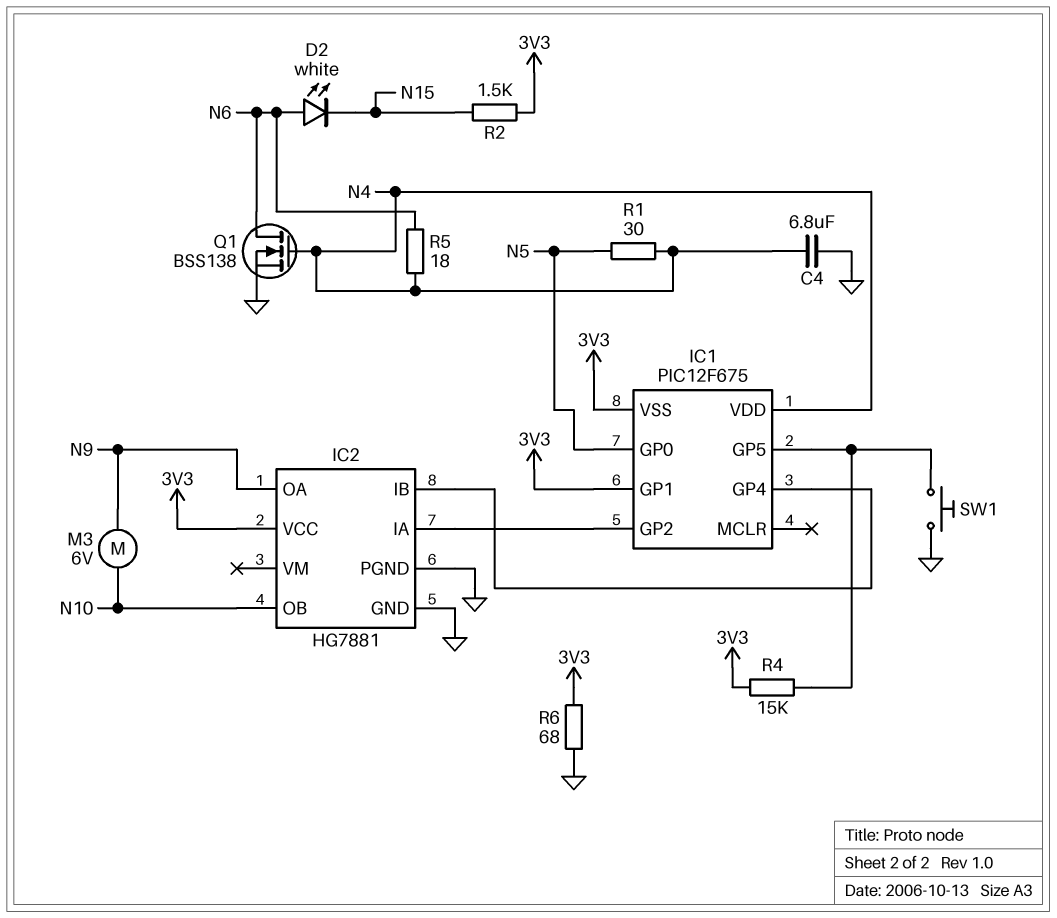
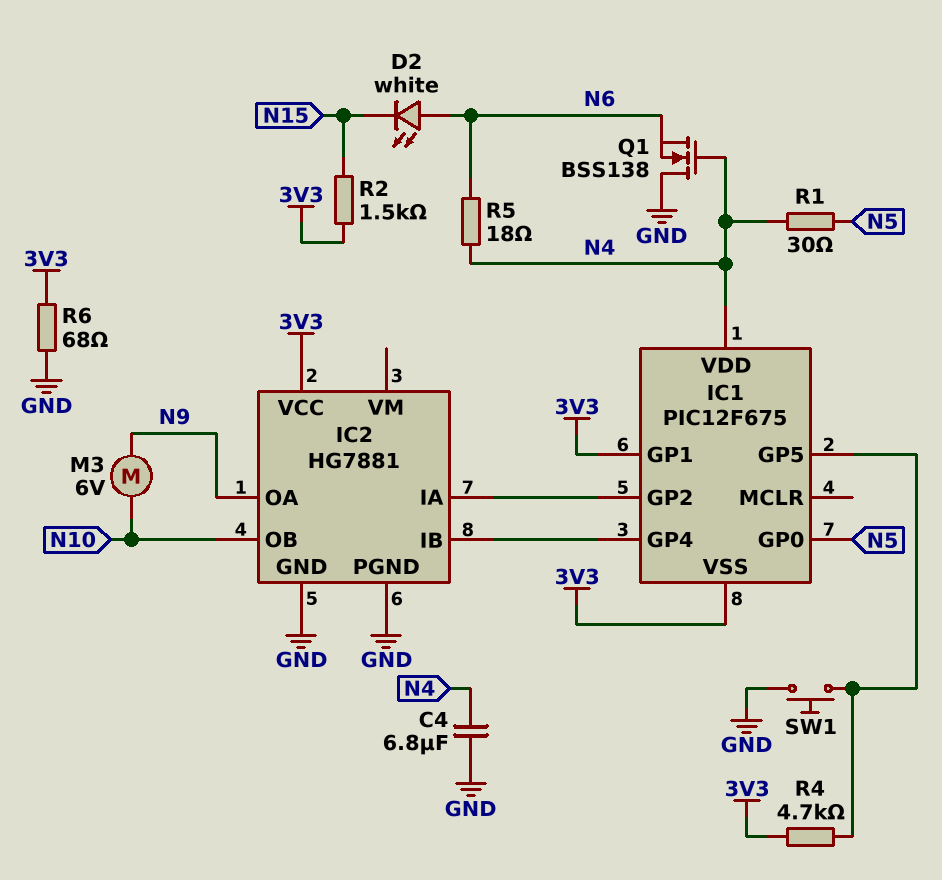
Q1: NMOS BSS138 (G N4, D N6, S GND) -> NMOS BSS138 (G N4, D GND, S N6)
R4: 15k (3V3, IC1/GP5) -> 4.7k (3V3, IC1/GP5)

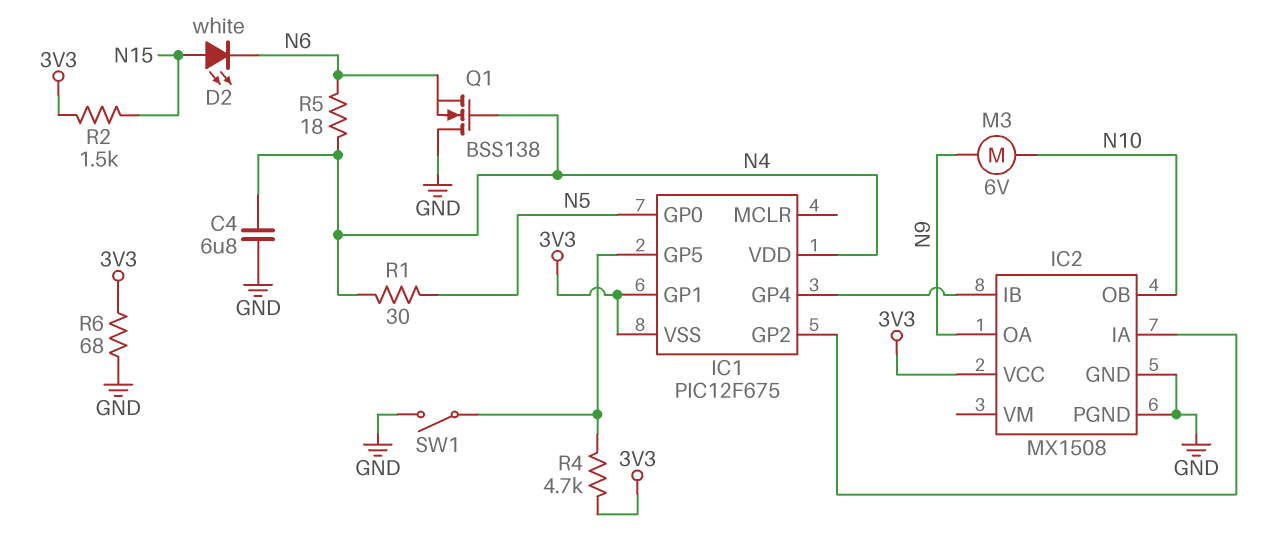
D2: LED white (A N6, K N15) -> LED white (A N15, K N6)
IC2: HG7881 -> MX1508
SW1: button (GND, IC1/GP5) -> switch (GND, IC1/GP5)

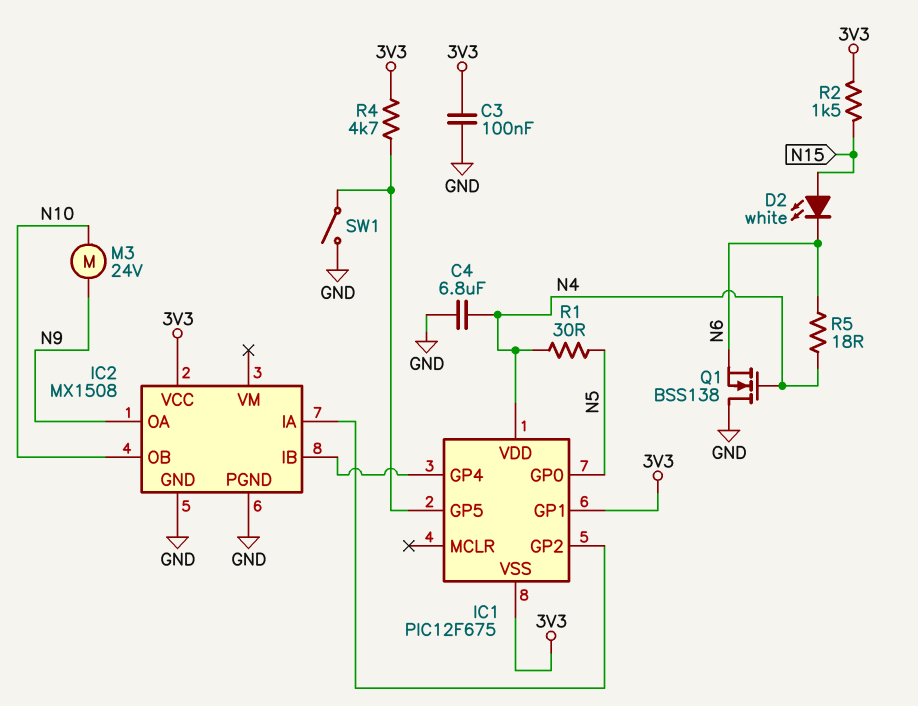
C3: none -> 100nF (3V3, GND)
M3: motor 6V (N9, N10) -> motor 24V (N9, N10)
R6: 68 (3V3, GND) -> none

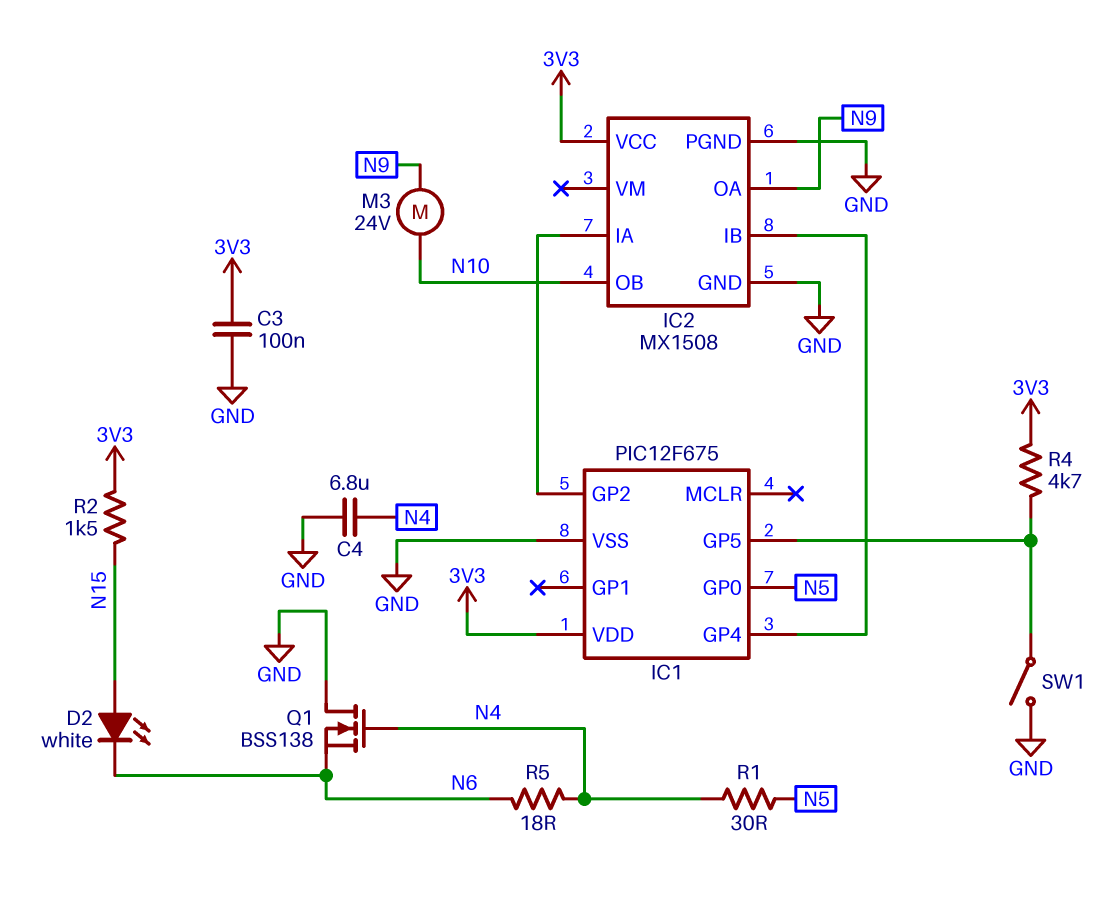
IC1 pin GP1: 3V3 -> none
IC1 pin VDD: N4 -> 3V3
IC1 pin VSS: 3V3 -> GND

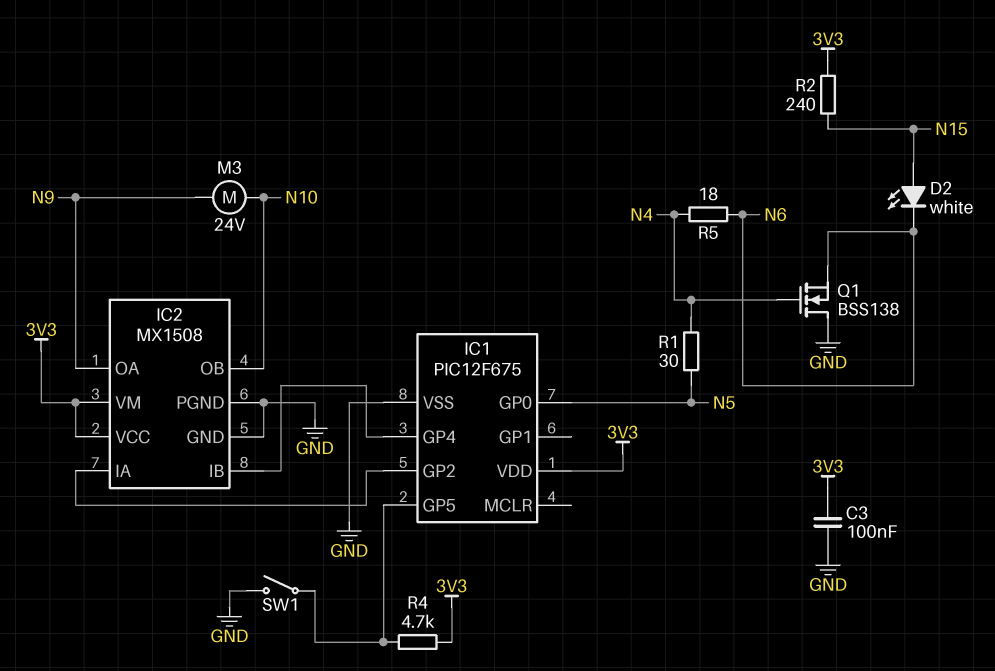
C4: 6.8uF (GND, N4) -> none
IC2 pin VM: none -> 3V3
R2: 1.5k (3V3, N15) -> 240 (3V3, N15)

